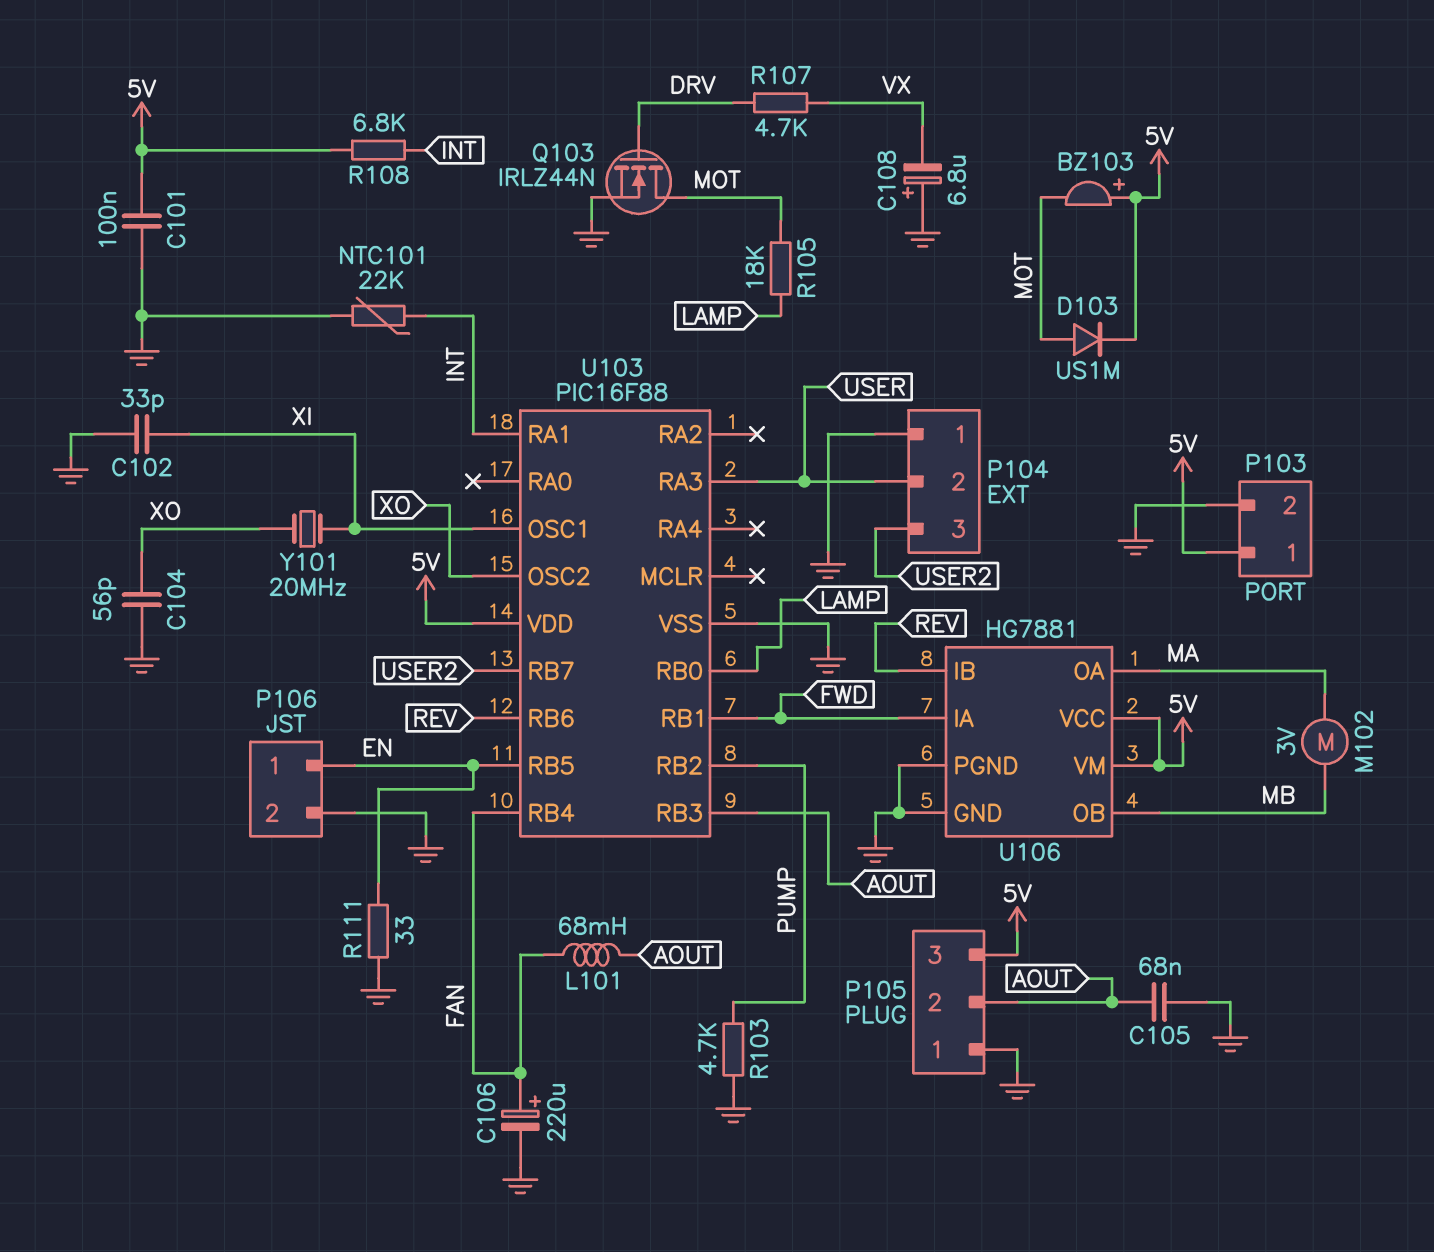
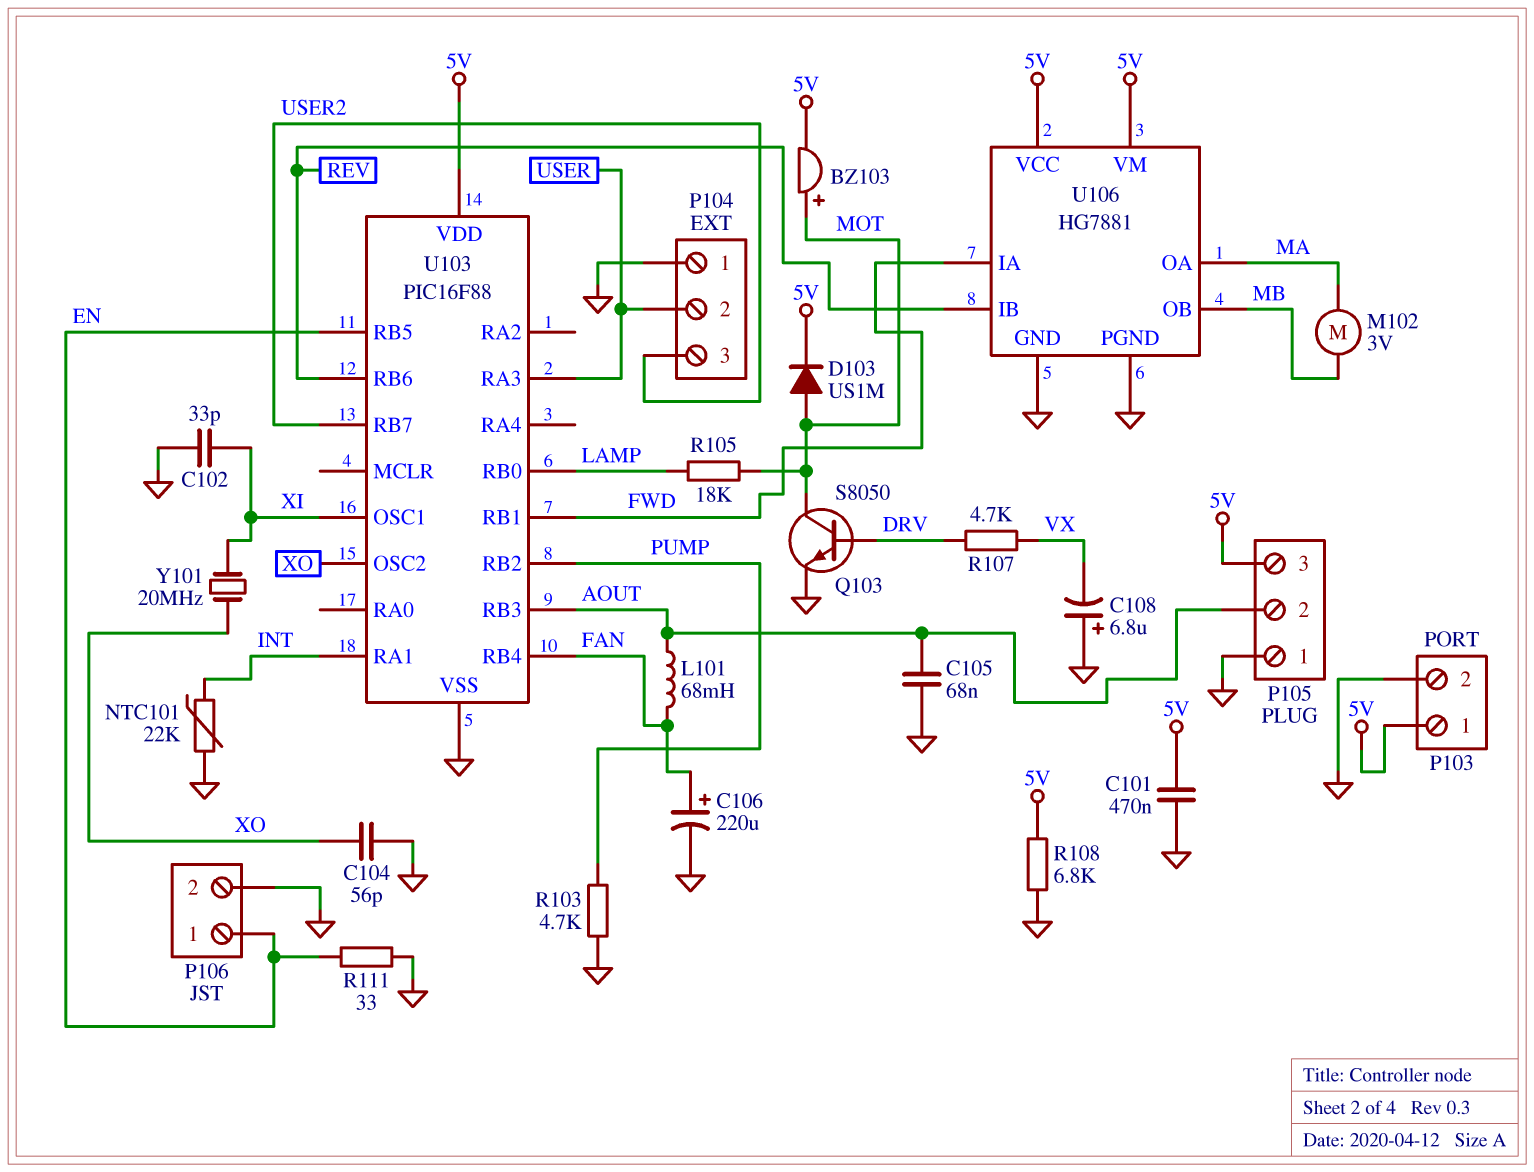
BZ103: buzzer (plus 5V, minus MOT) -> buzzer (plus MOT, minus 5V)
C101: 100nF (5V, GND) -> 470nF (5V, GND)
Q103: NMOS IRLZ44N (G DRV, D MOT, S GND) -> NPN S8050 (B DRV, C MOT, E GND)
R108: 6.8k (5V, INT) -> 6.8k (5V, GND)

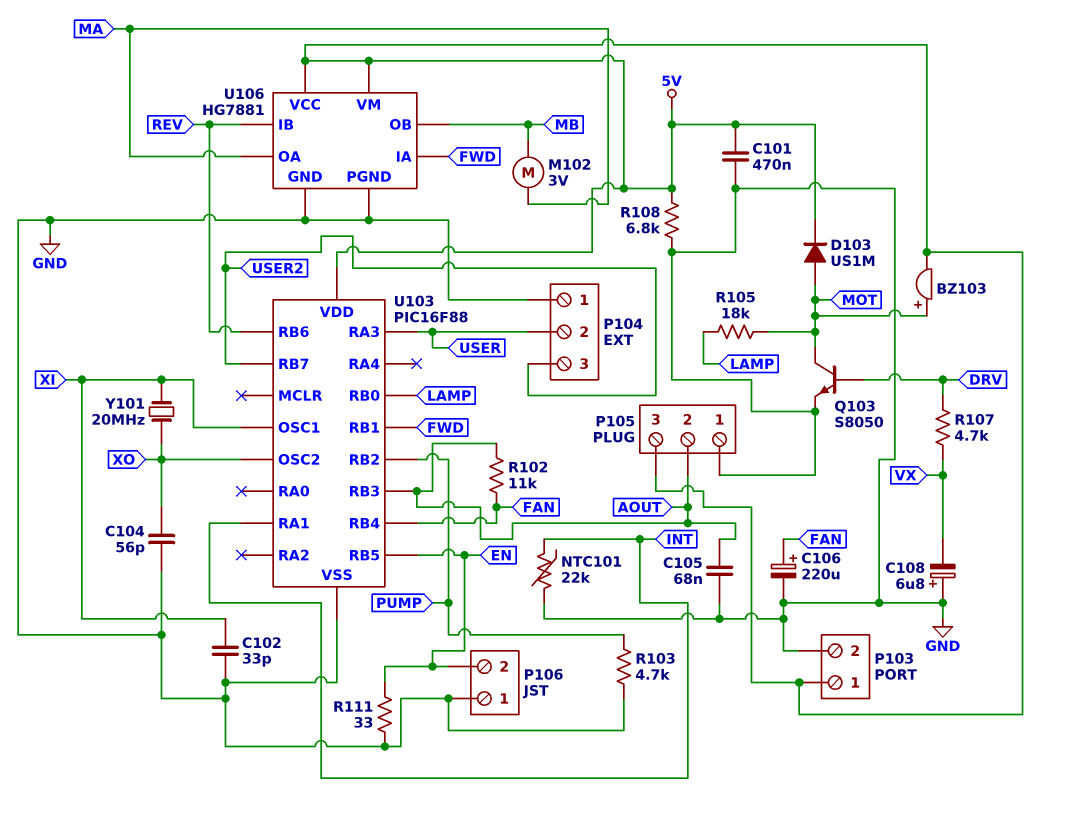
L101: 68mH (AOUT, FAN) -> none
P106 pin 1: EN -> GND
P106 pin 2: GND -> EN
R102: none -> 11k (AOUT, FAN)

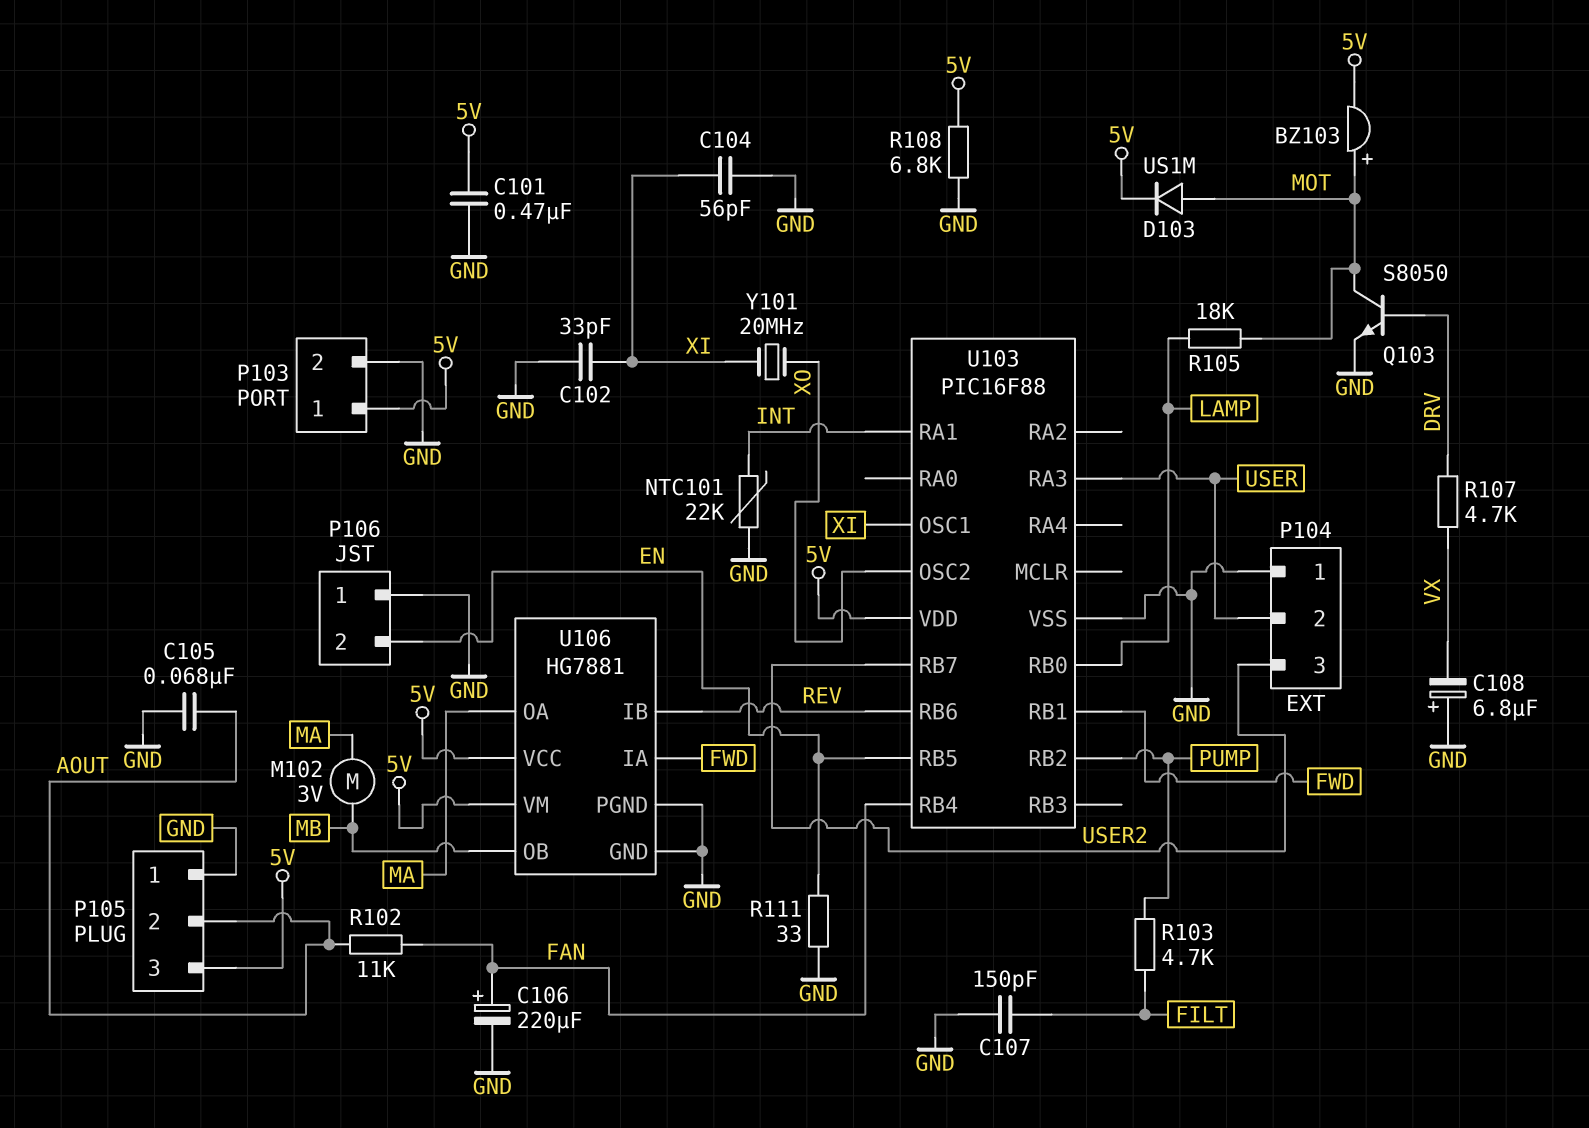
C104: 56pF (GND, XO) -> 56pF (GND, XI)
C107: none -> 150pF (FILT, GND)
R103: 4.7k (GND, PUMP) -> 4.7k (FILT, PUMP)
U103 pin RB3: AOUT -> none

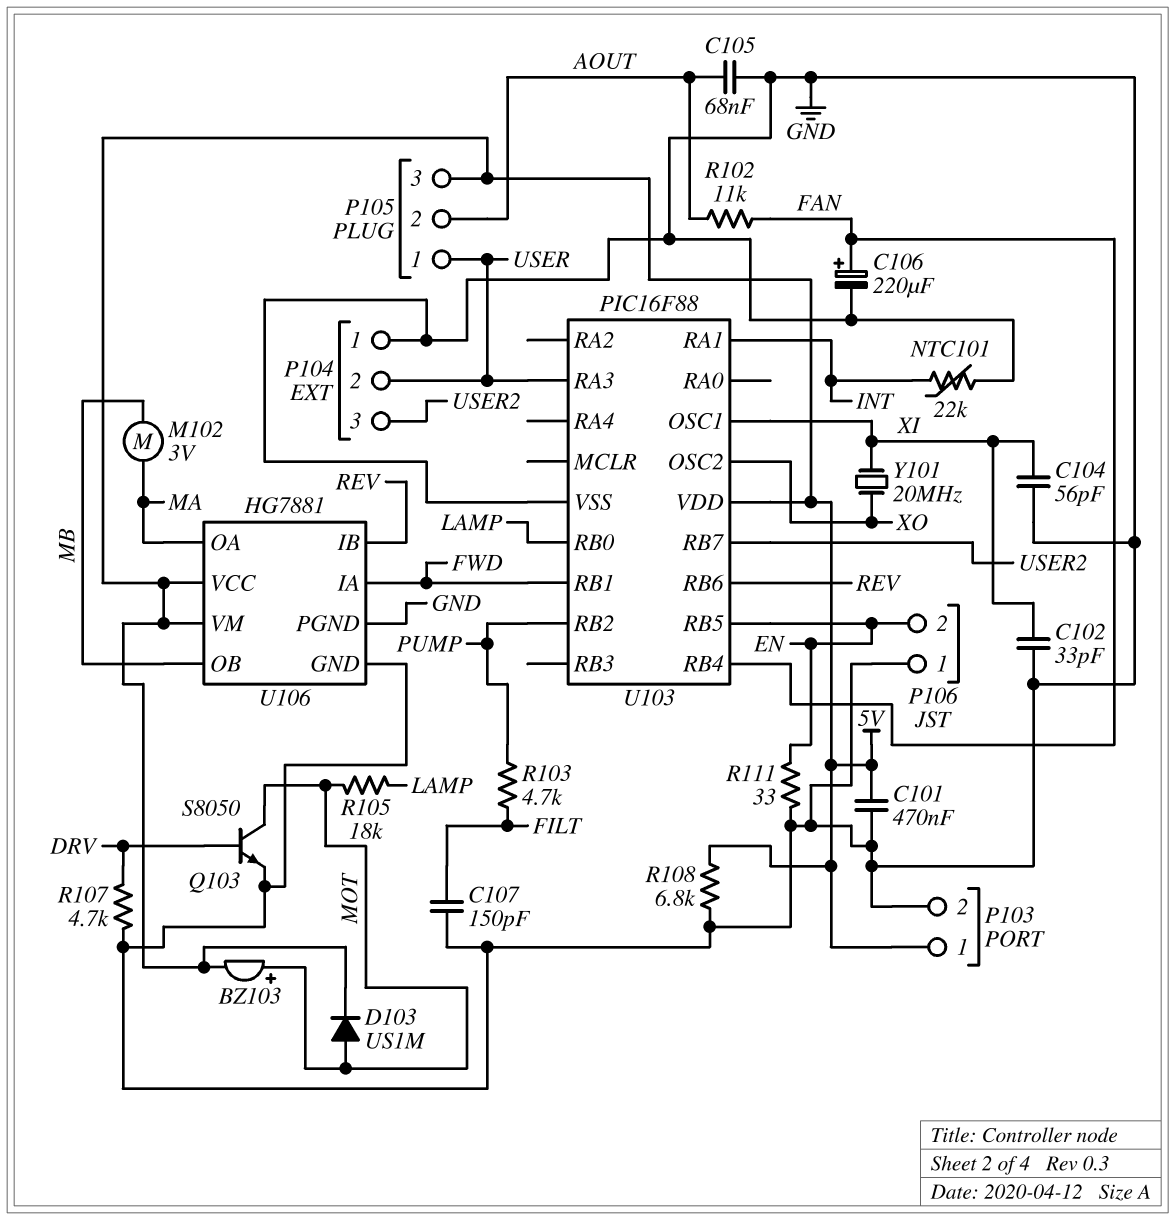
C108: 6.8uF (plus GND, minus VX) -> none
P105 pin 1: GND -> USER
R107: 4.7k (DRV, VX) -> 4.7k (DRV, GND)

